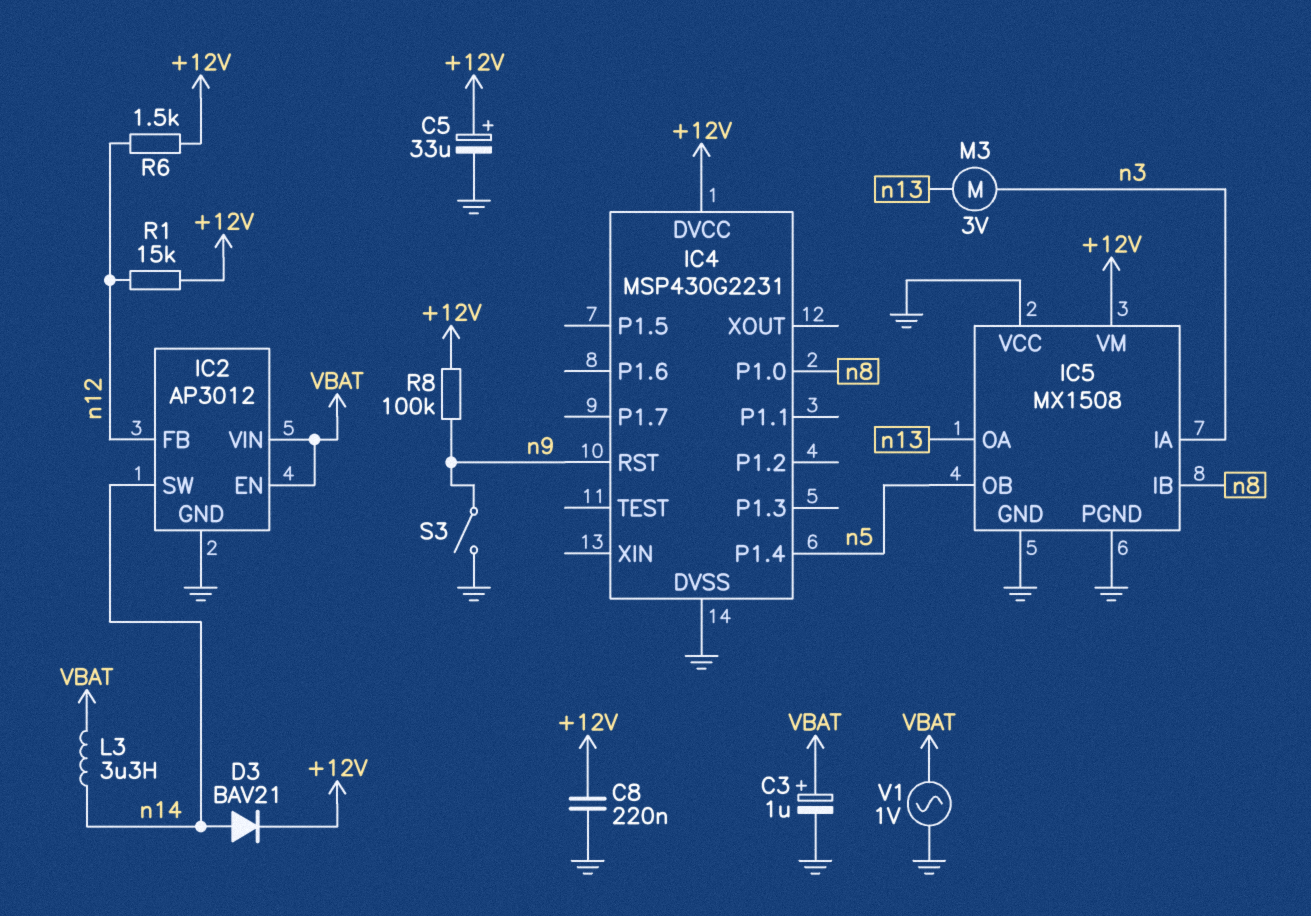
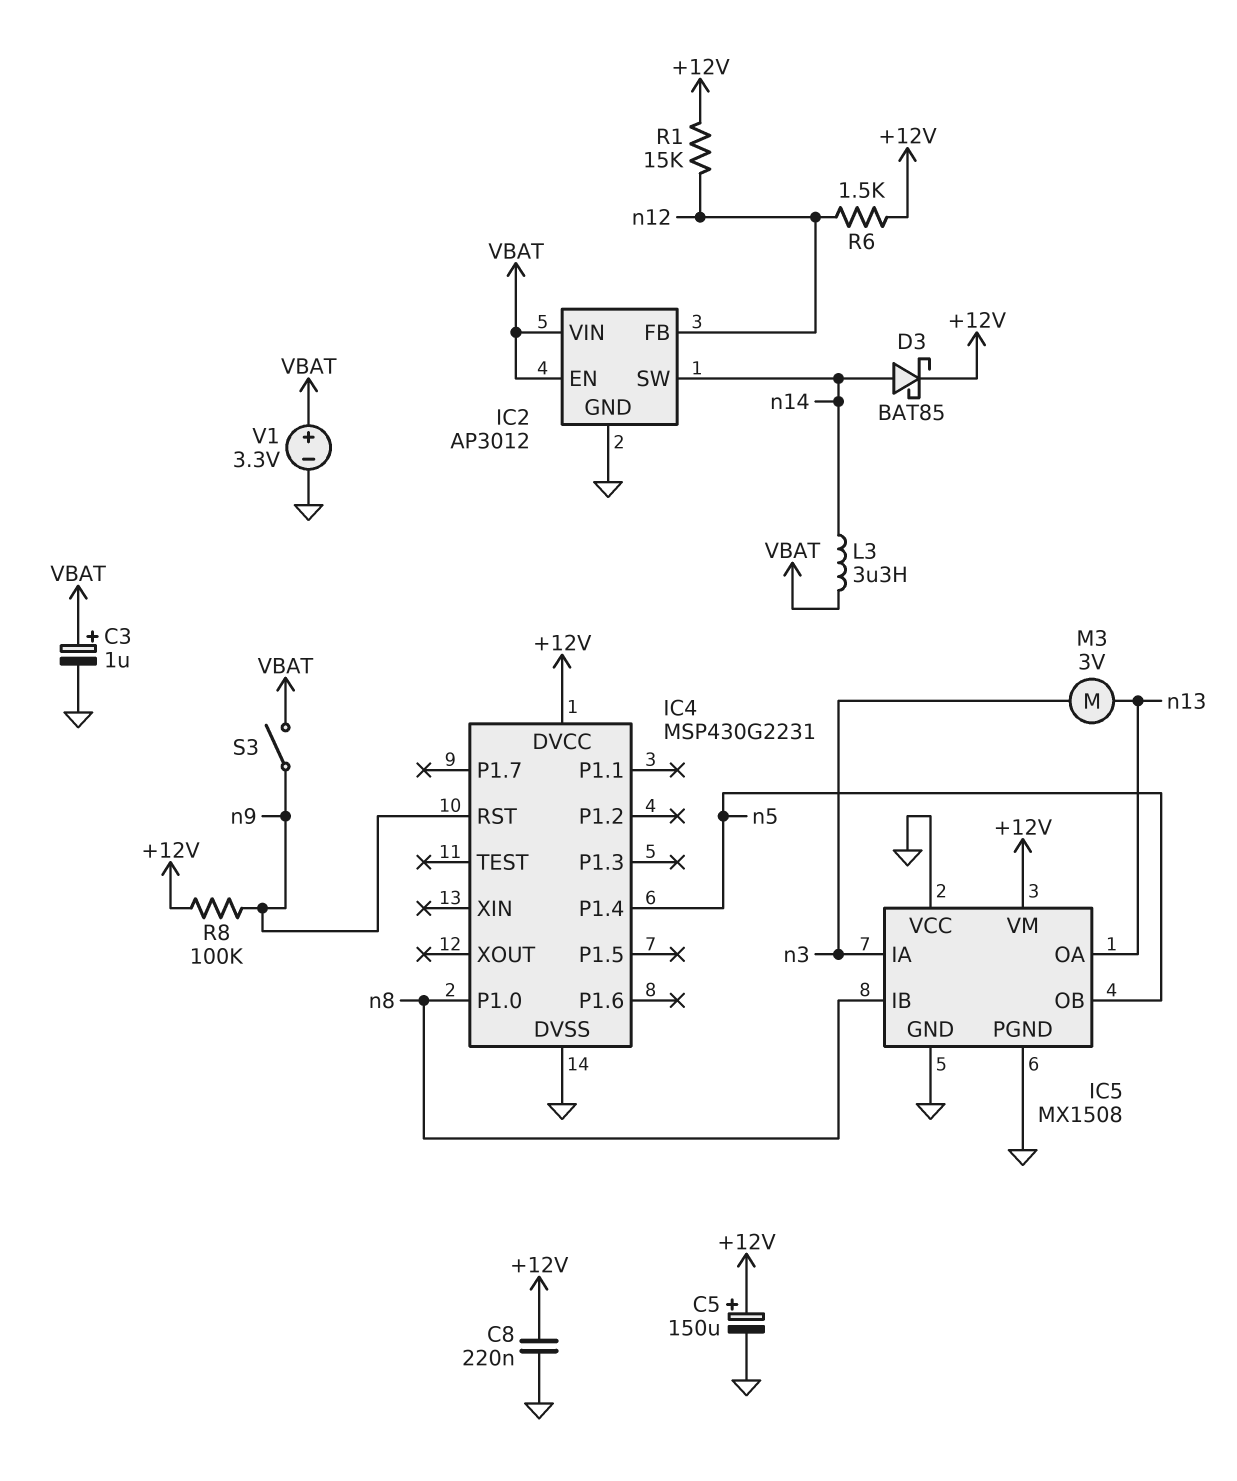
C5: 33uF (plus +12V, minus GND) -> 150uF (plus +12V, minus GND)
D3: diode BAV21 (A n14, K +12V) -> schottky BAT85 (A n14, K +12V)
S3: switch (GND, n9) -> switch (VBAT, n9)
V1: AC 1V (GND, VBAT) -> 3.3V (plus VBAT, minus GND)

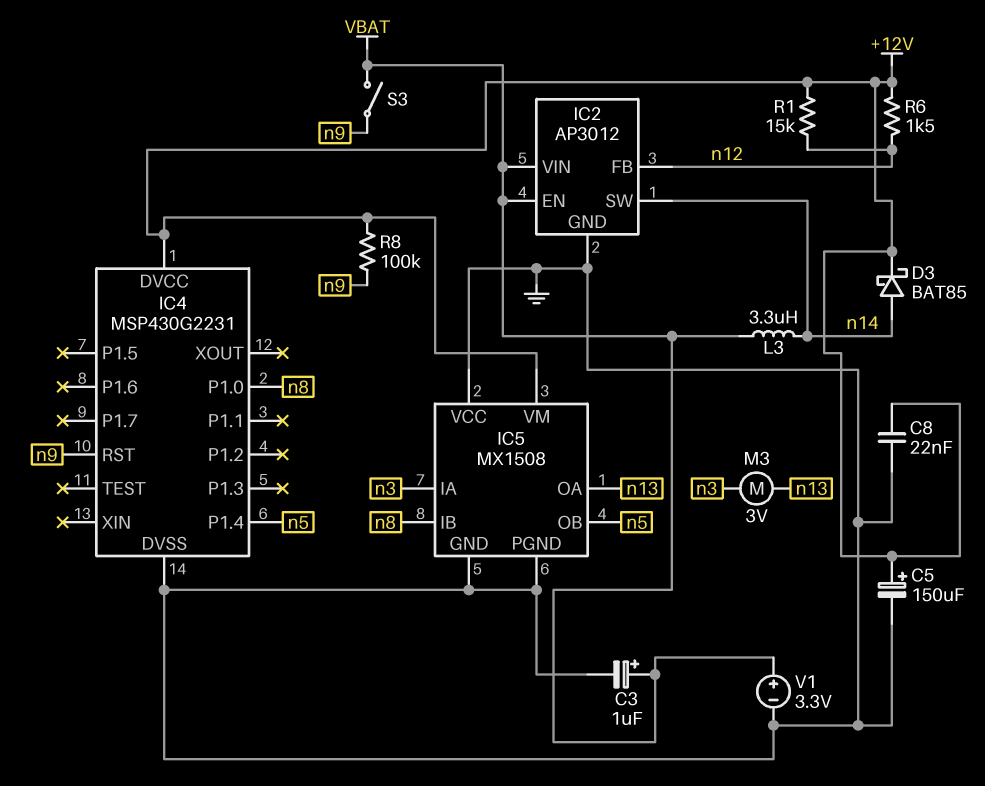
C8: 220nF (+12V, GND) -> 22nF (+12V, GND)

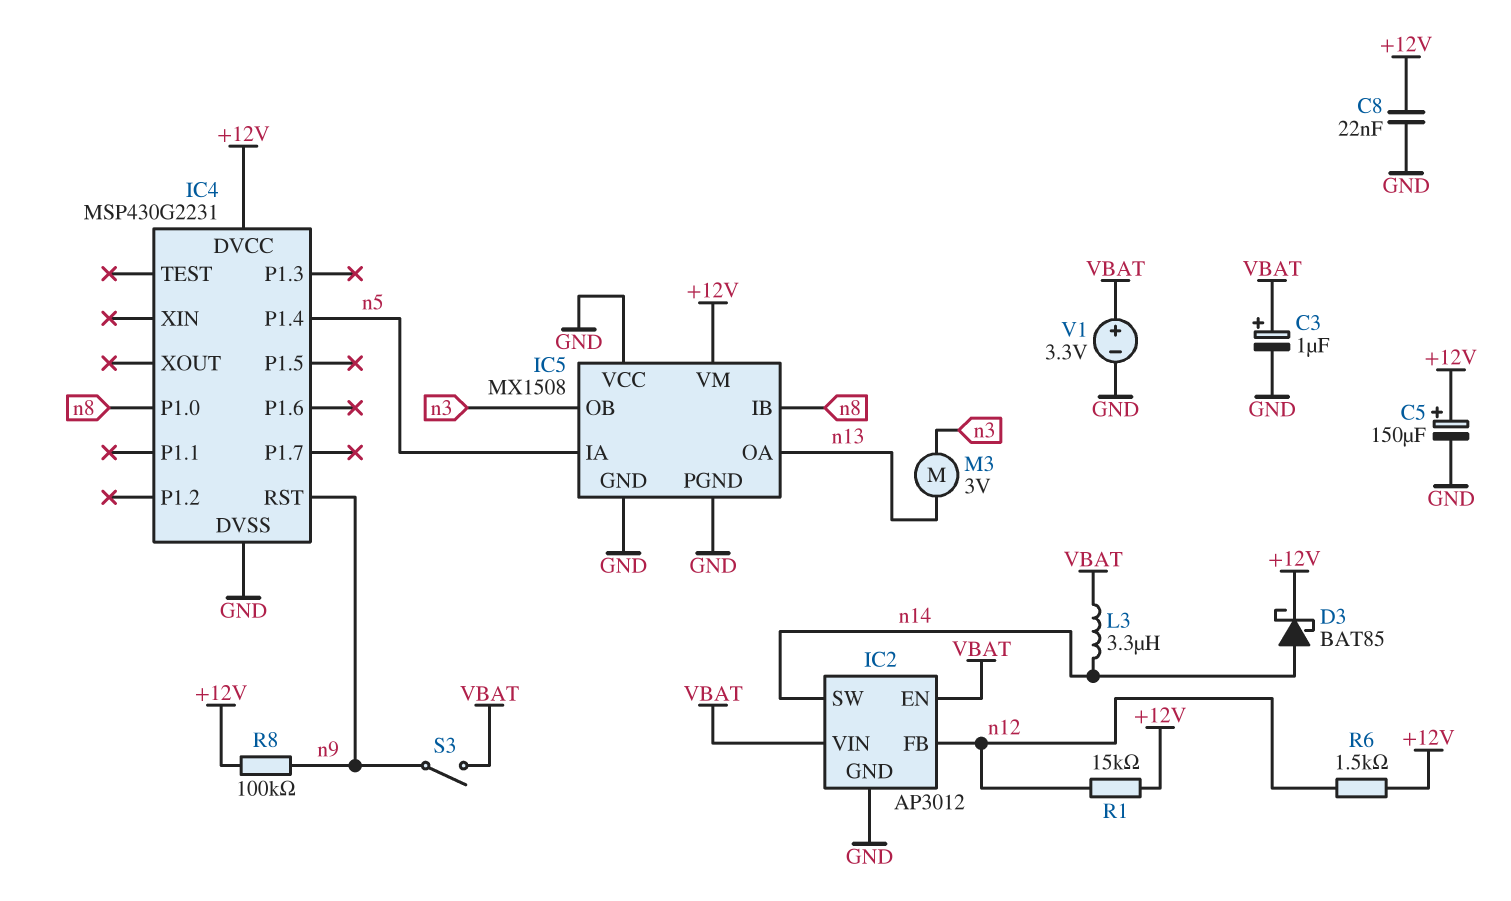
IC5 pin IA: n3 -> n5
IC5 pin OB: n5 -> n3

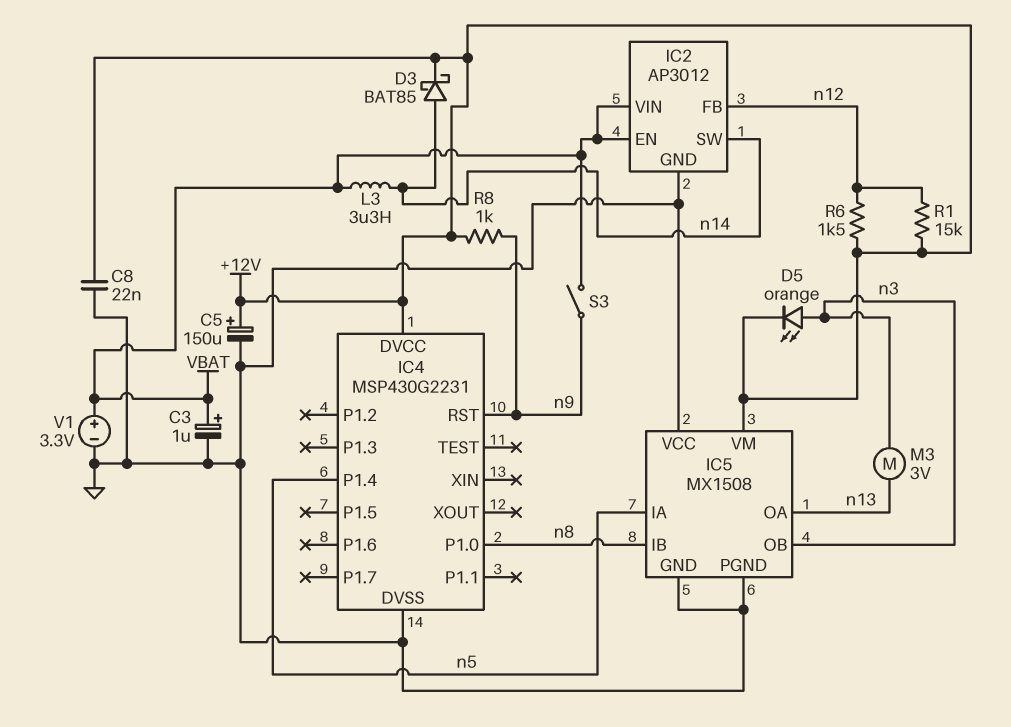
D5: none -> LED orange (A n3, K +12V)
R8: 100k (+12V, n9) -> 1k (+12V, n9)

